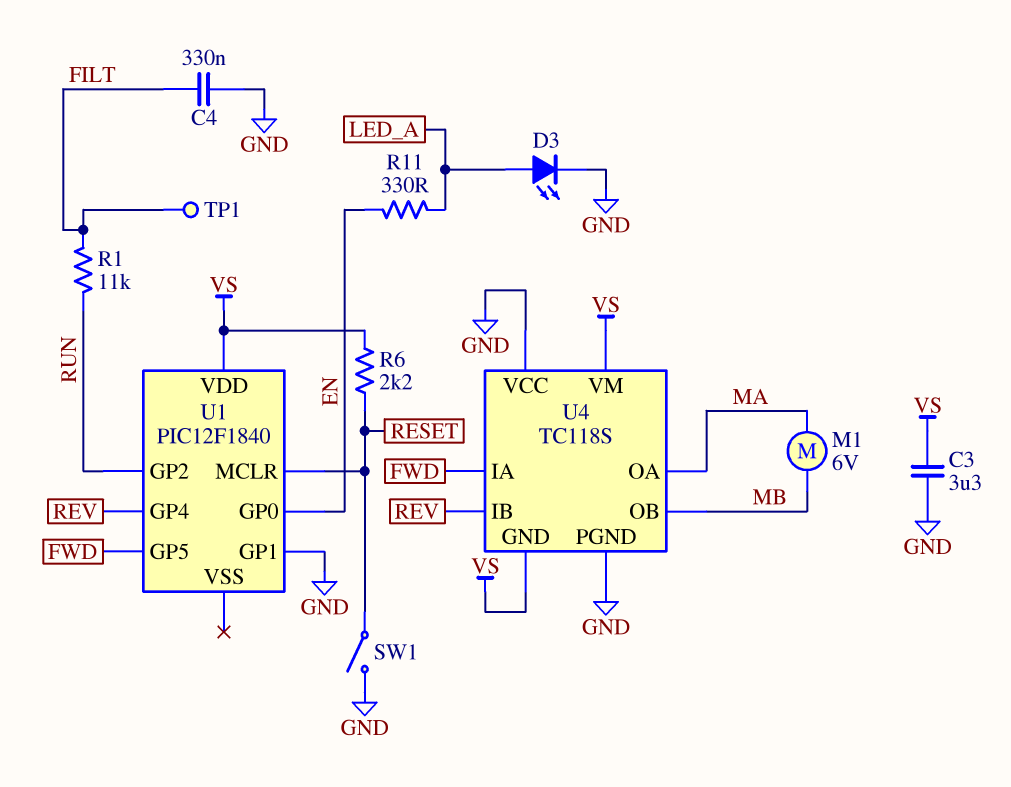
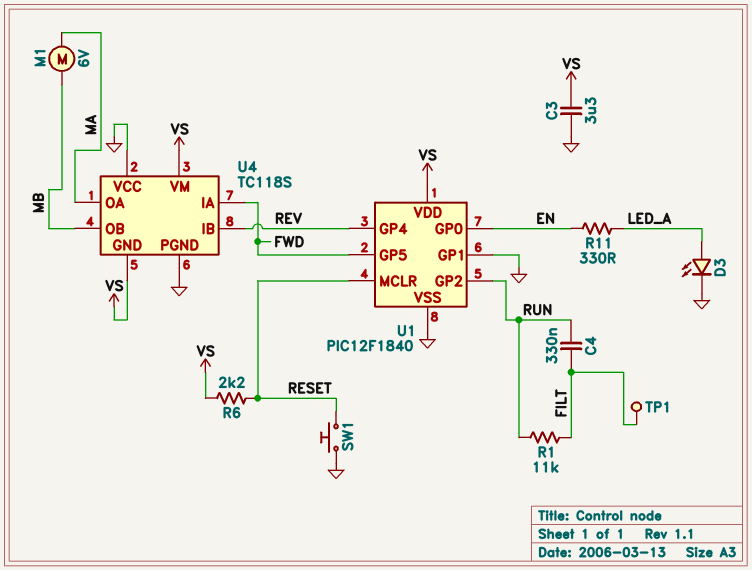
C4: 330nF (FILT, GND) -> 330nF (FILT, RUN)
SW1: switch (GND, RESET) -> button (GND, RESET)
U1 pin VSS: none -> GND

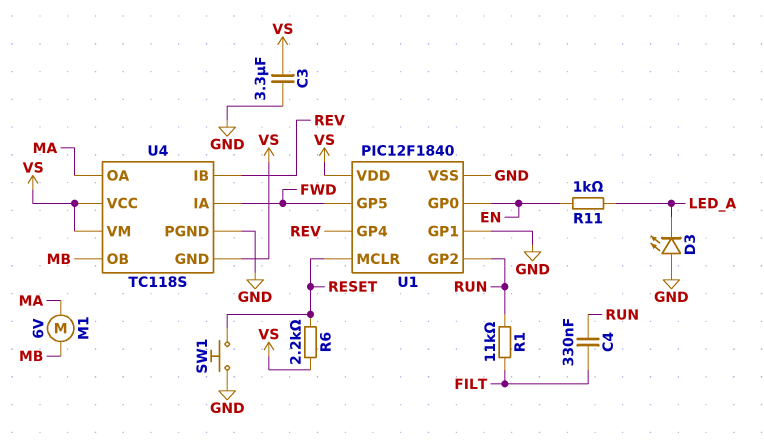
D3: LED (A LED_A, K GND) -> LED (A GND, K LED_A)
R11: 330 (EN, LED_A) -> 1k (EN, LED_A)
TP1: test point (FILT) -> none
U4 pin VCC: GND -> VS

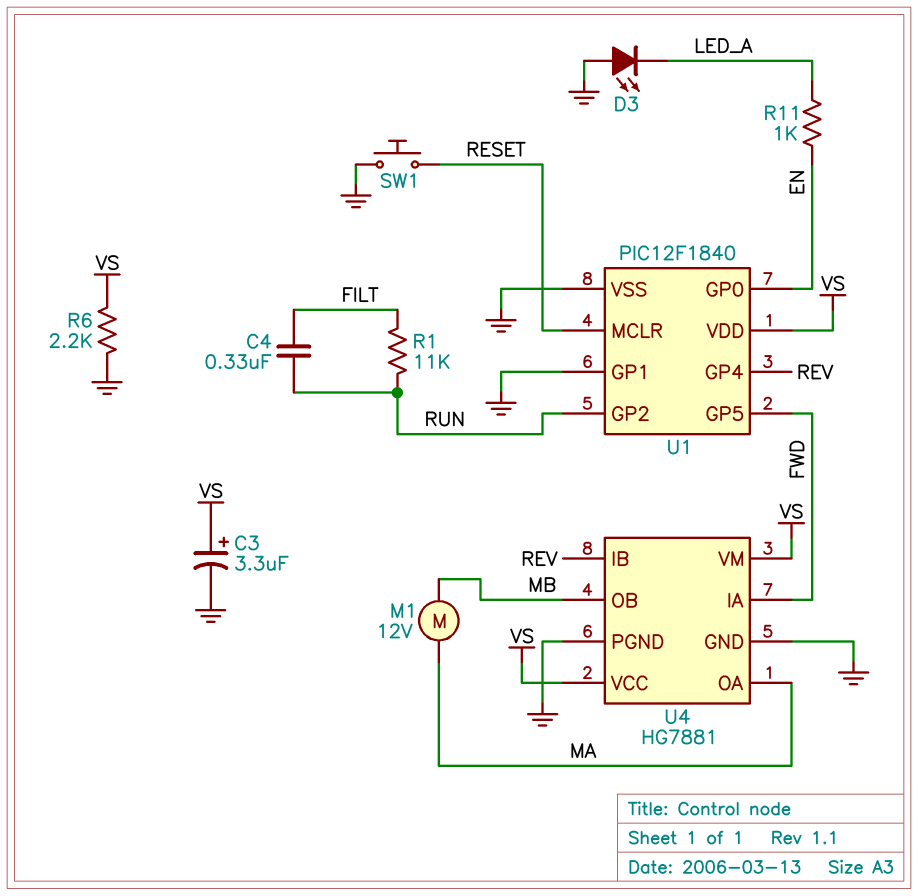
C3: 3.3uF (GND, VS) -> 3.3uF (plus VS, minus GND)
M1: motor 6V (MA, MB) -> motor 12V (MA, MB)
R6: 2.2k (RESET, VS) -> 2.2k (GND, VS)
U4: TC118S -> HG7881
U4 pin GND: VS -> GND

